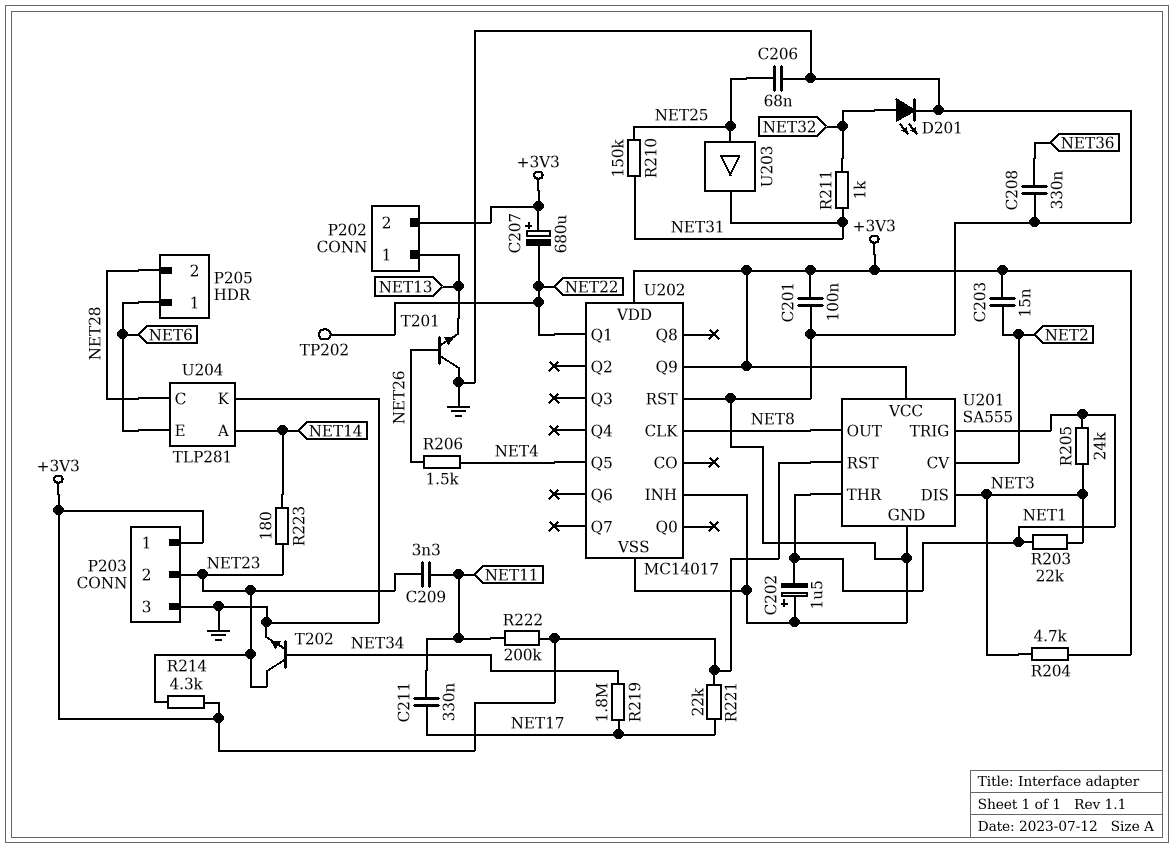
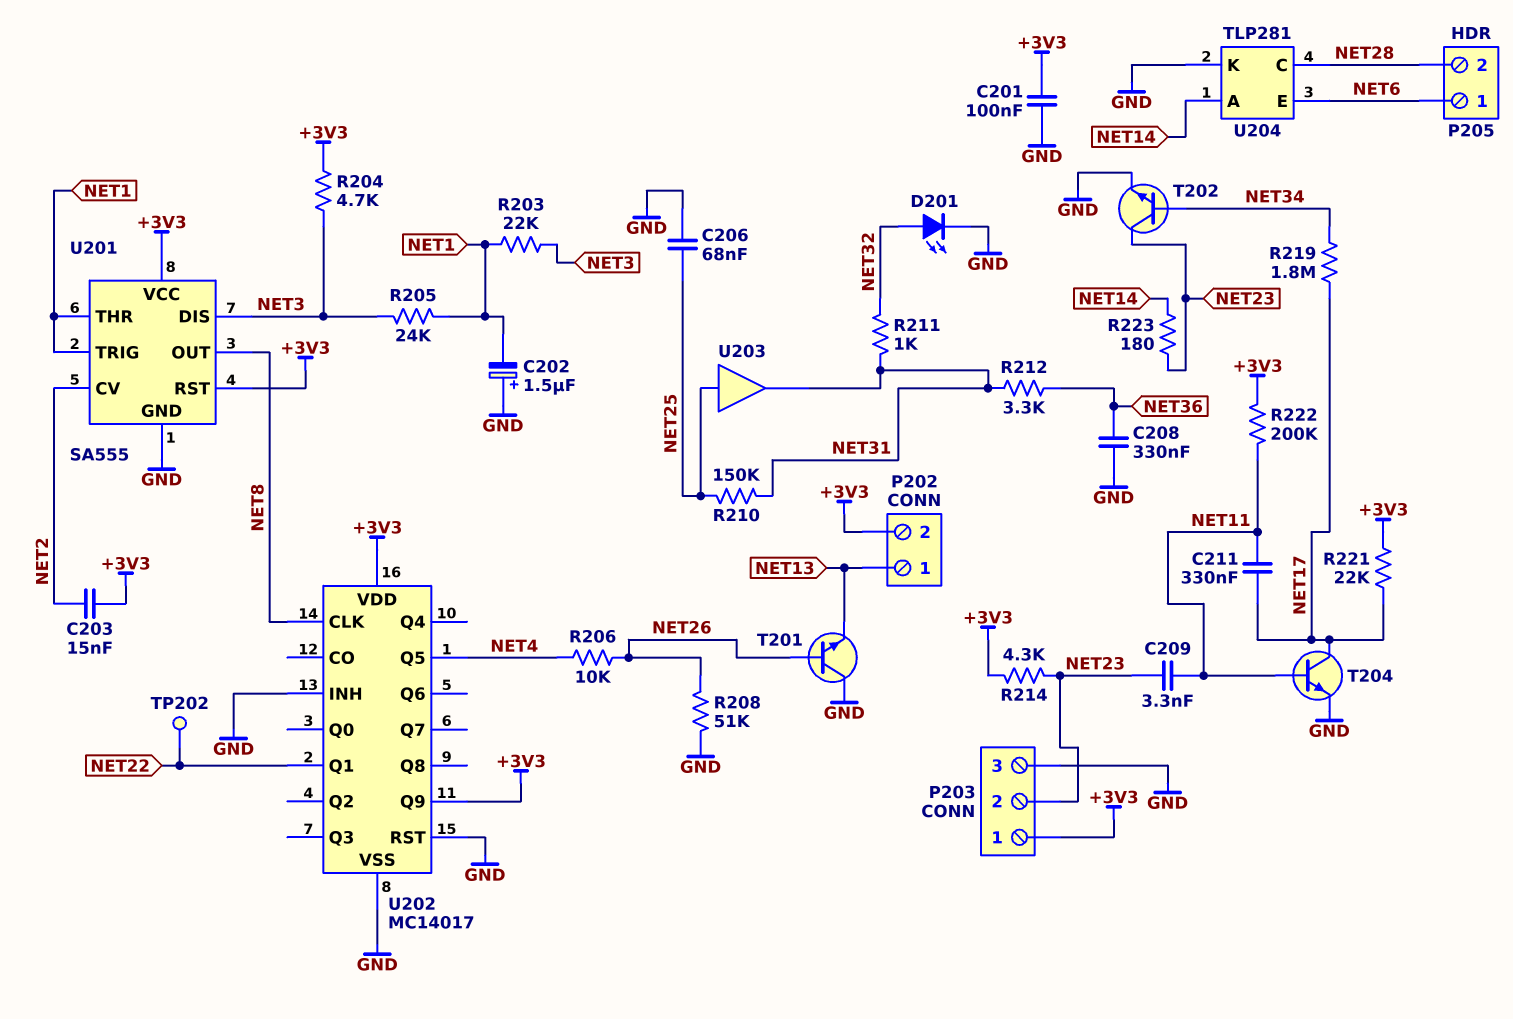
C207: 680uF (plus +3V3, minus NET22) -> none
R206: 1.5k (NET4, NET26) -> 10k (NET4, NET26)
R208: none -> 51k (GND, NET26)
R212: none -> 3.3k (NET31, NET36)
T204: none -> NPN (B NET11, C NET17, E GND)

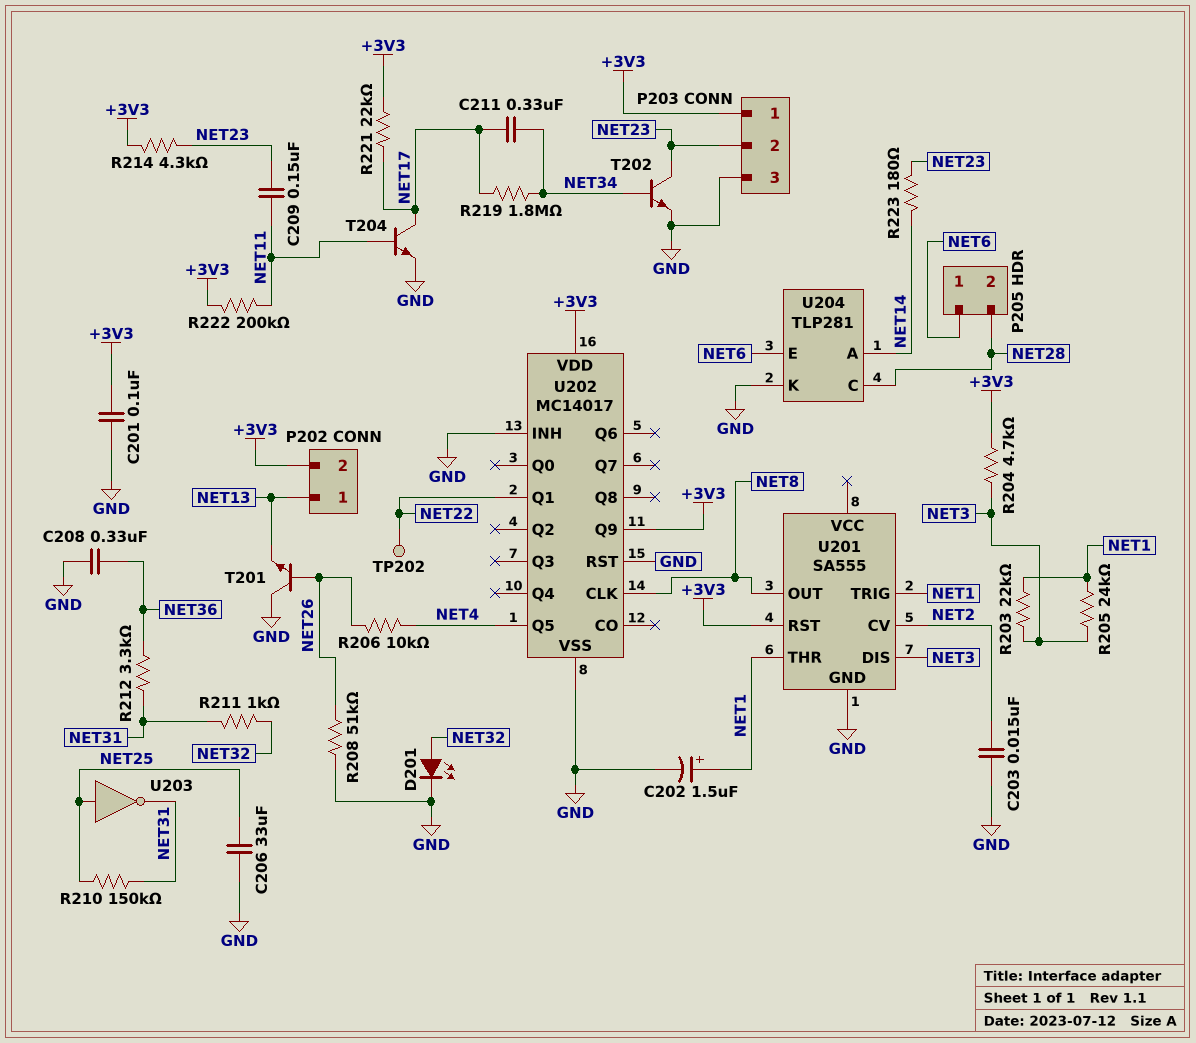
C202: 1.5uF (plus GND, minus NET1) -> 1.5uF (plus NET1, minus GND)
C203: 15nF (+3V3, NET2) -> 15nF (GND, NET2)
C206: 68nF (GND, NET25) -> 33uF (GND, NET25)
C209: 3.3nF (NET11, NET23) -> 150nF (NET11, NET23)
C211: 330nF (NET11, NET17) -> 330nF (NET17, NET34)
U201 pin VCC: +3V3 -> none
U203: buffer (in NET25, out NET31) -> NOT (in NET25, out NET31)

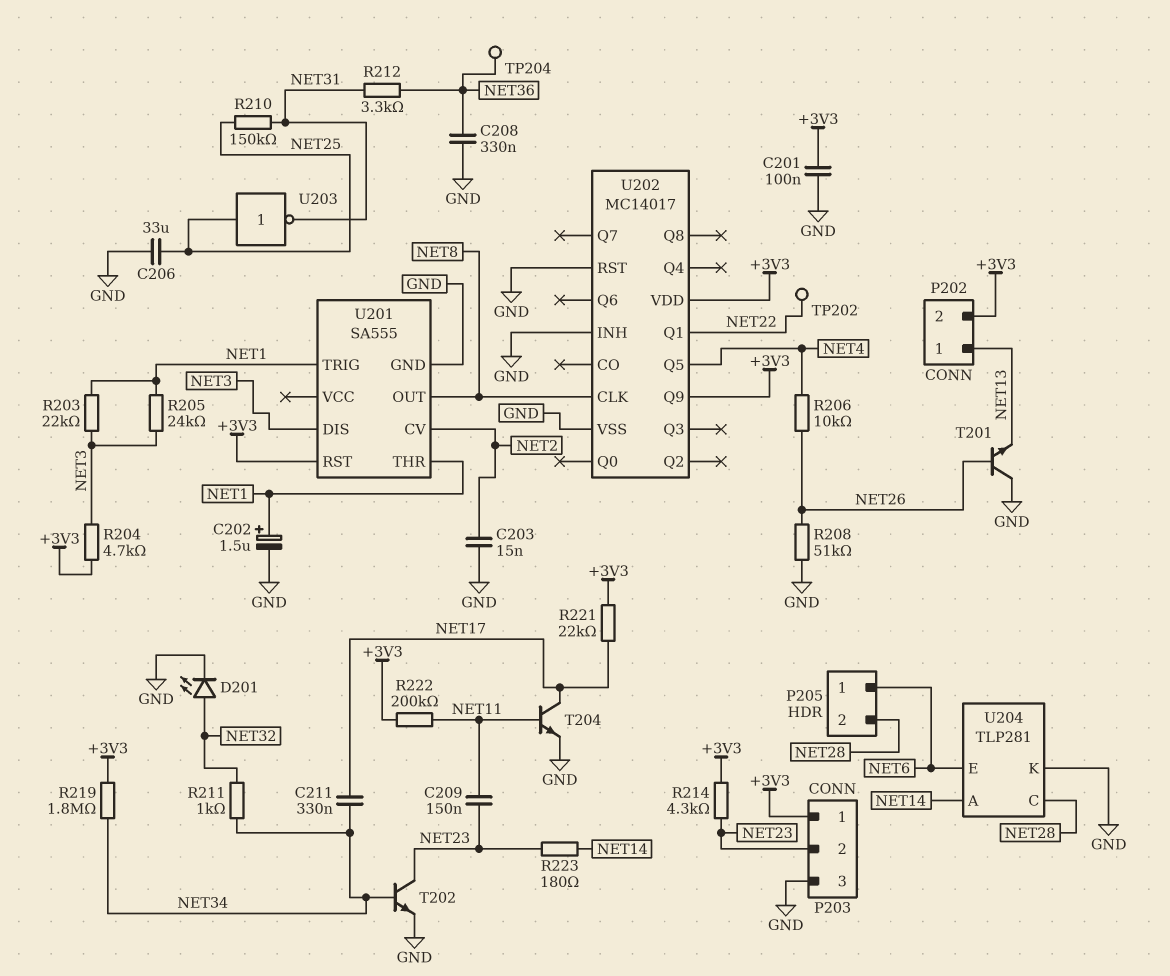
R211: 1k (NET31, NET32) -> 1k (NET32, NET34)
R219: 1.8M (NET17, NET34) -> 1.8M (+3V3, NET34)
TP204: none -> test point (NET36)

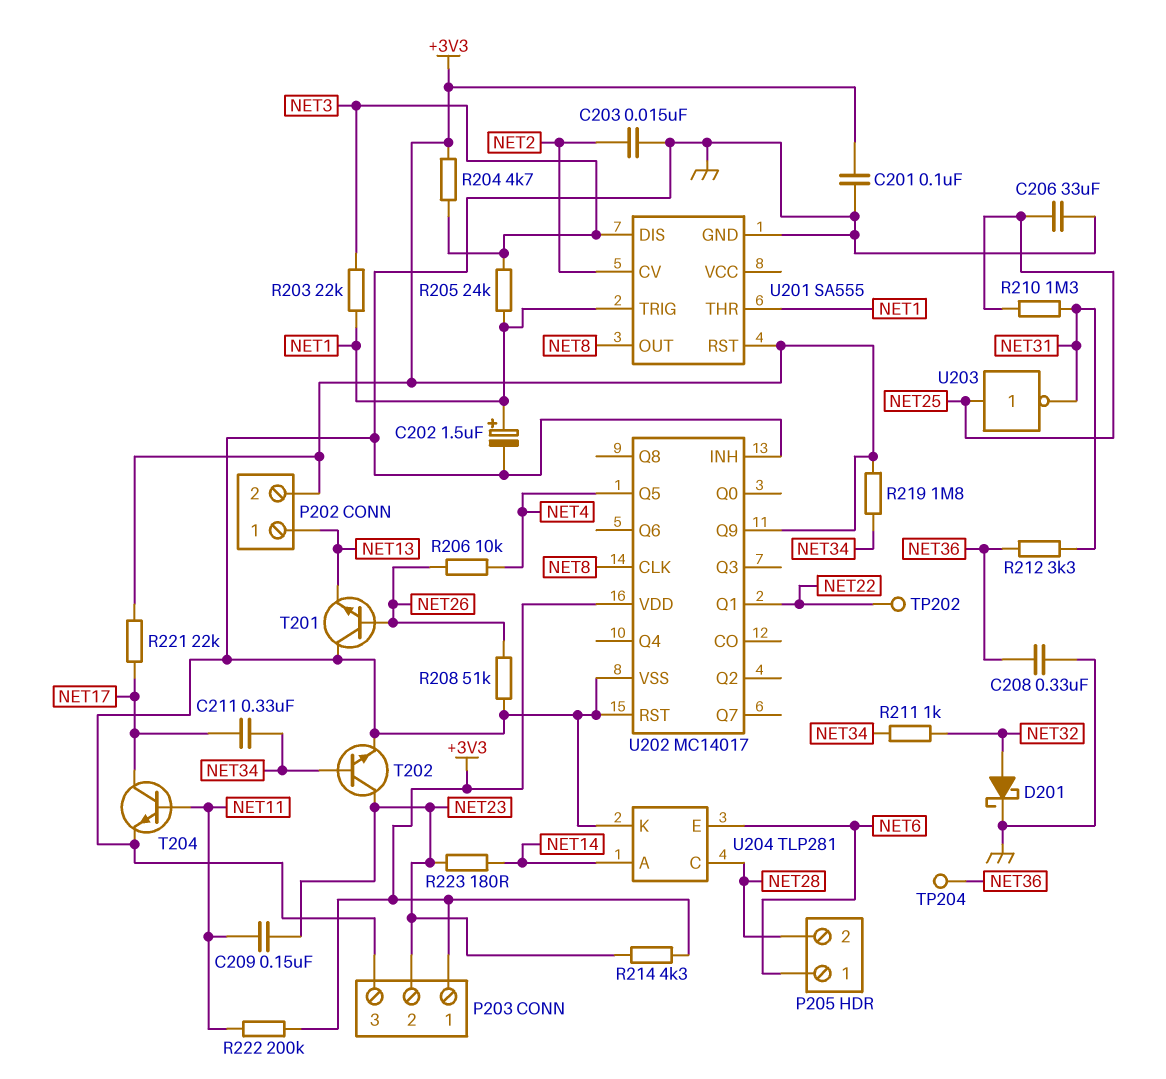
D201: LED (A NET32, K GND) -> schottky (A NET32, K GND)
R210: 150k (NET25, NET31) -> 1.3M (NET25, NET31)

